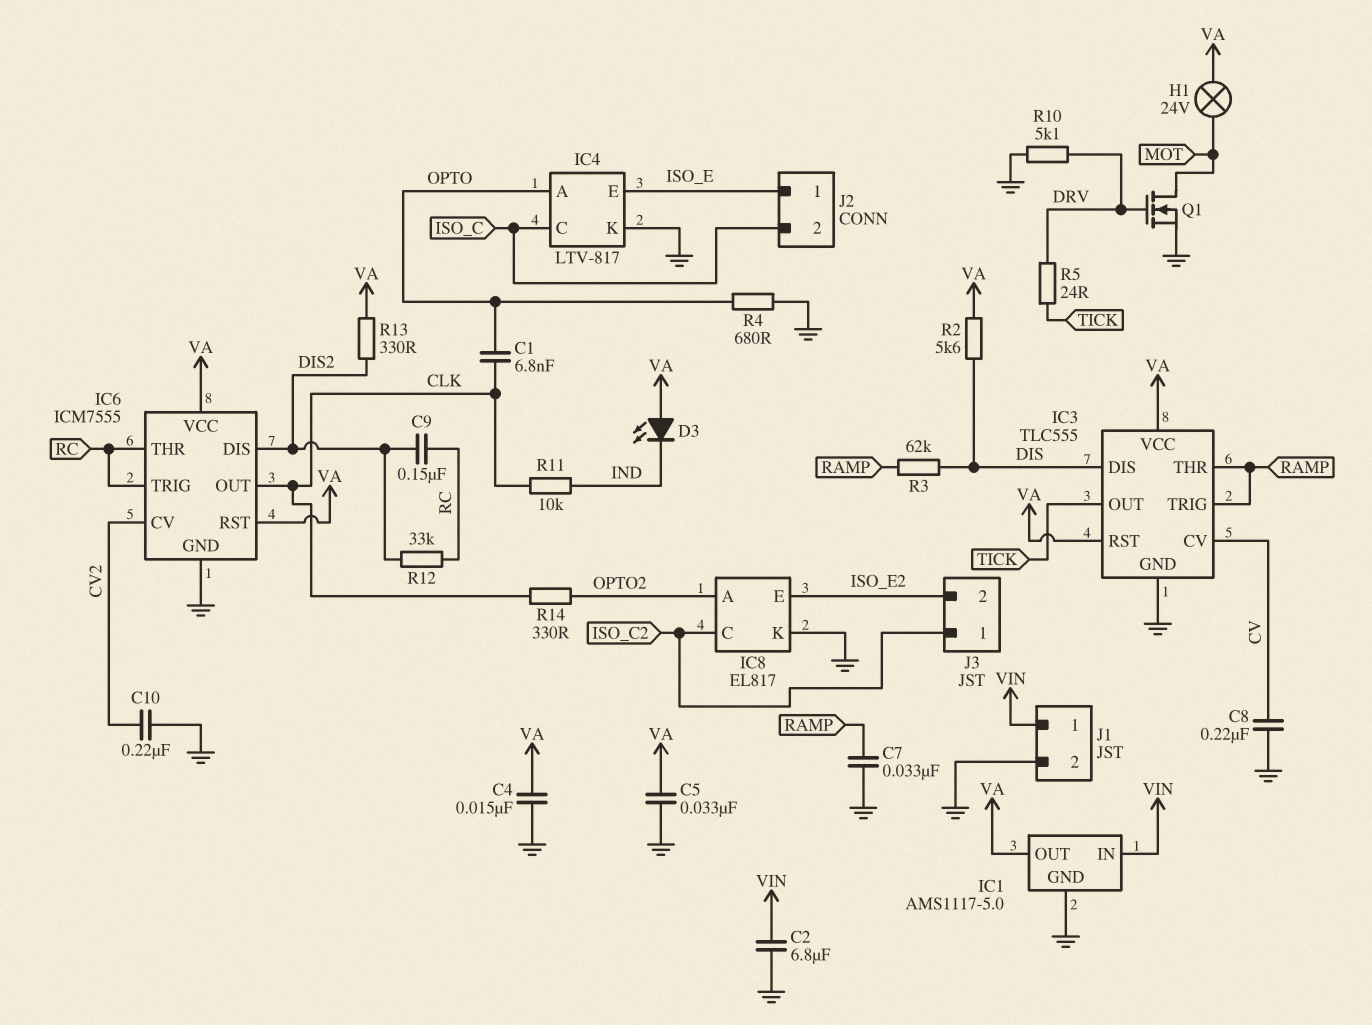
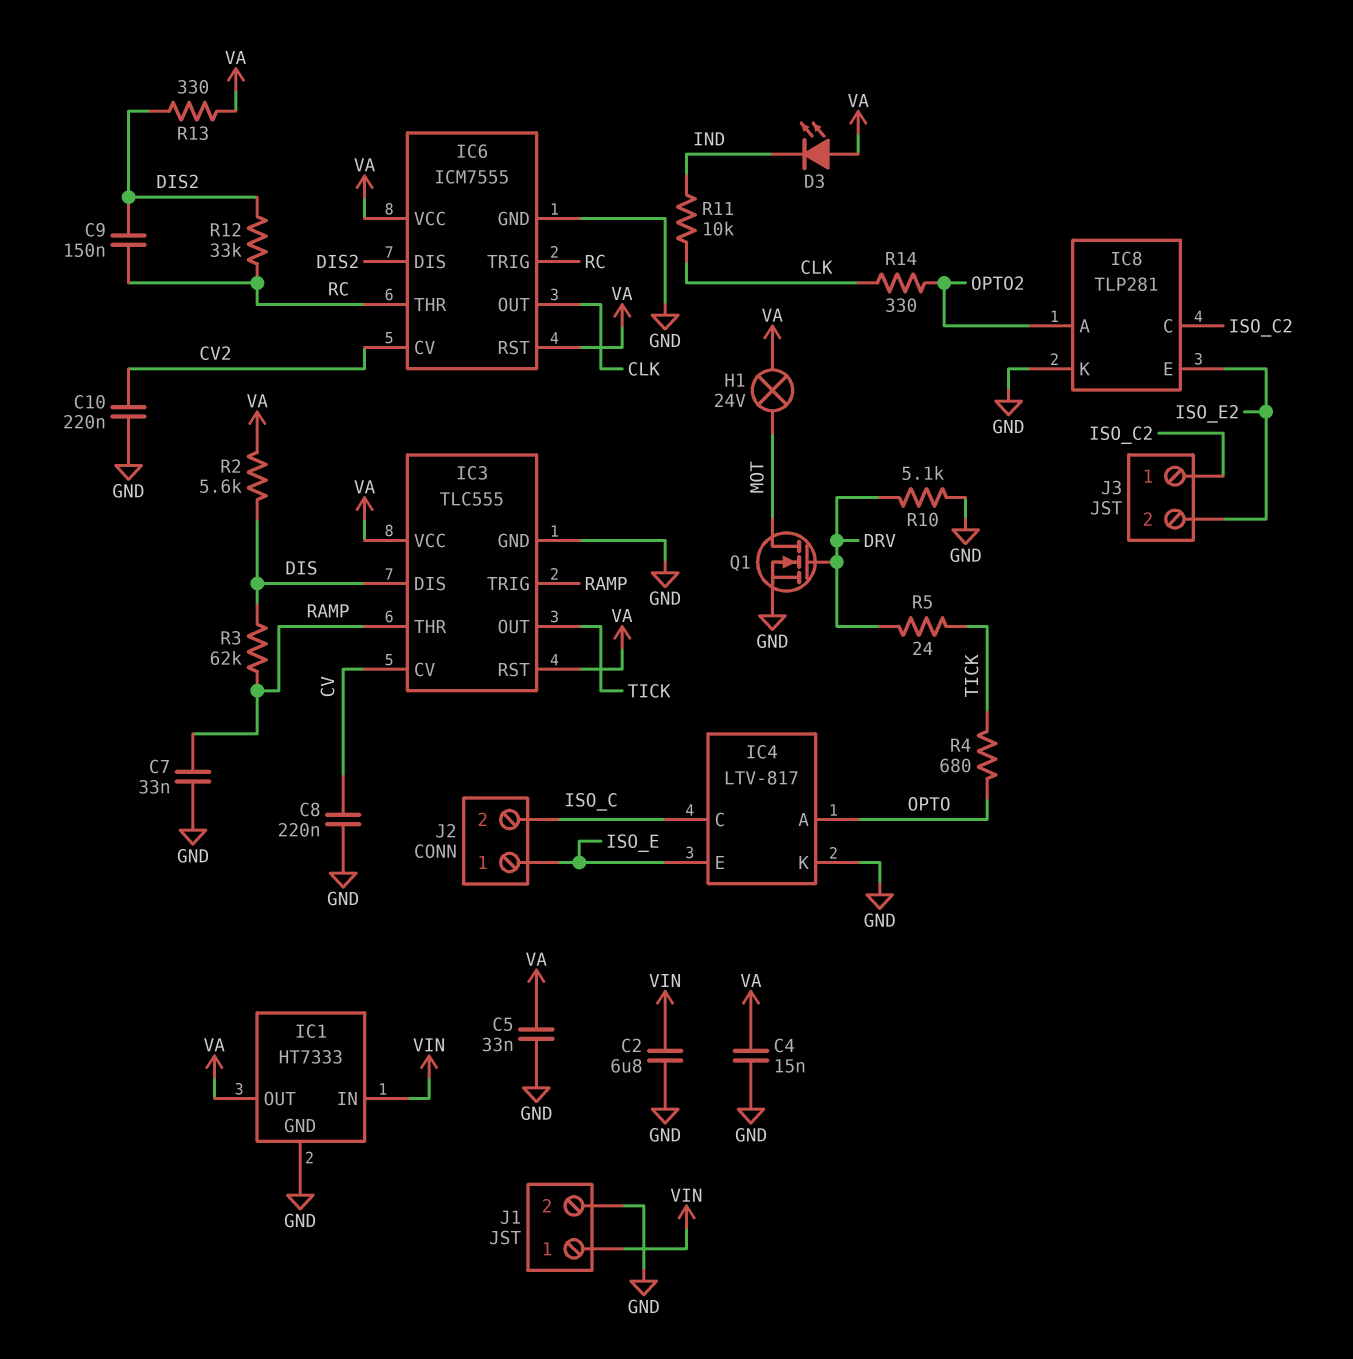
C1: 6.8nF (CLK, OPTO) -> none
IC1: AMS1117-5.0 -> HT7333
IC8: EL817 -> TLP281
R4: 680 (GND, OPTO) -> 680 (OPTO, TICK)

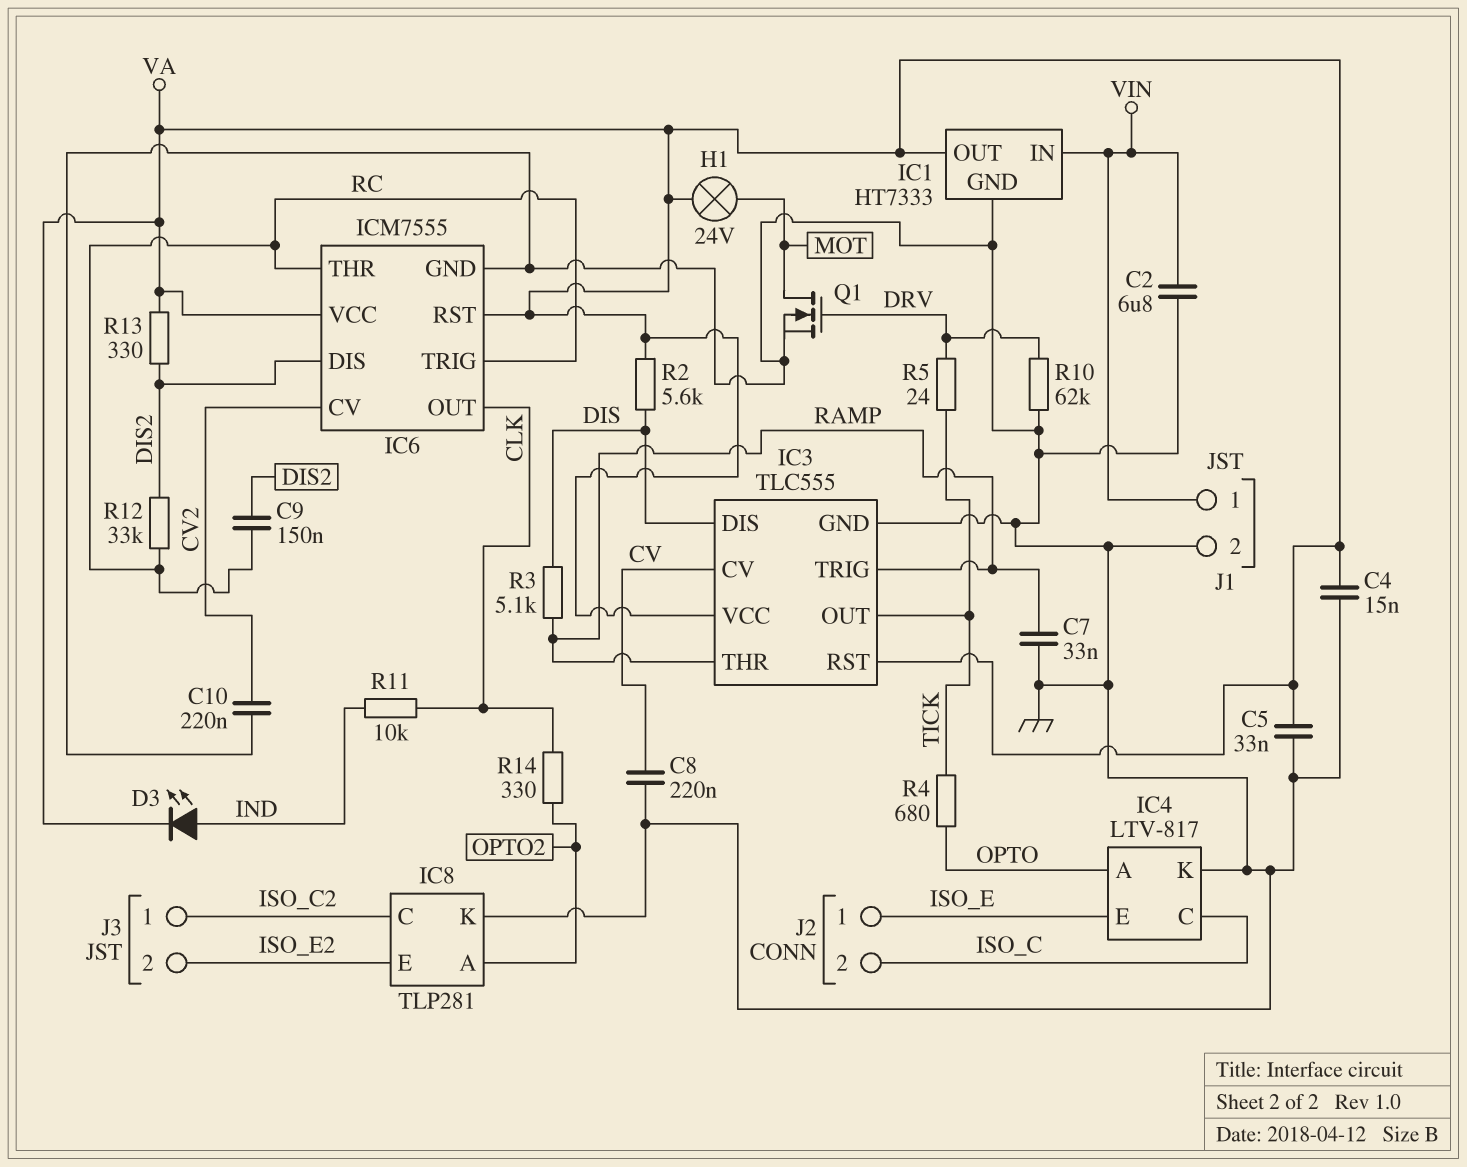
D3: LED (A VA, K IND) -> LED (A IND, K VA)
R3: 62k (DIS, RAMP) -> 5.1k (DIS, RAMP)
R10: 5.1k (DRV, GND) -> 62k (DRV, GND)

